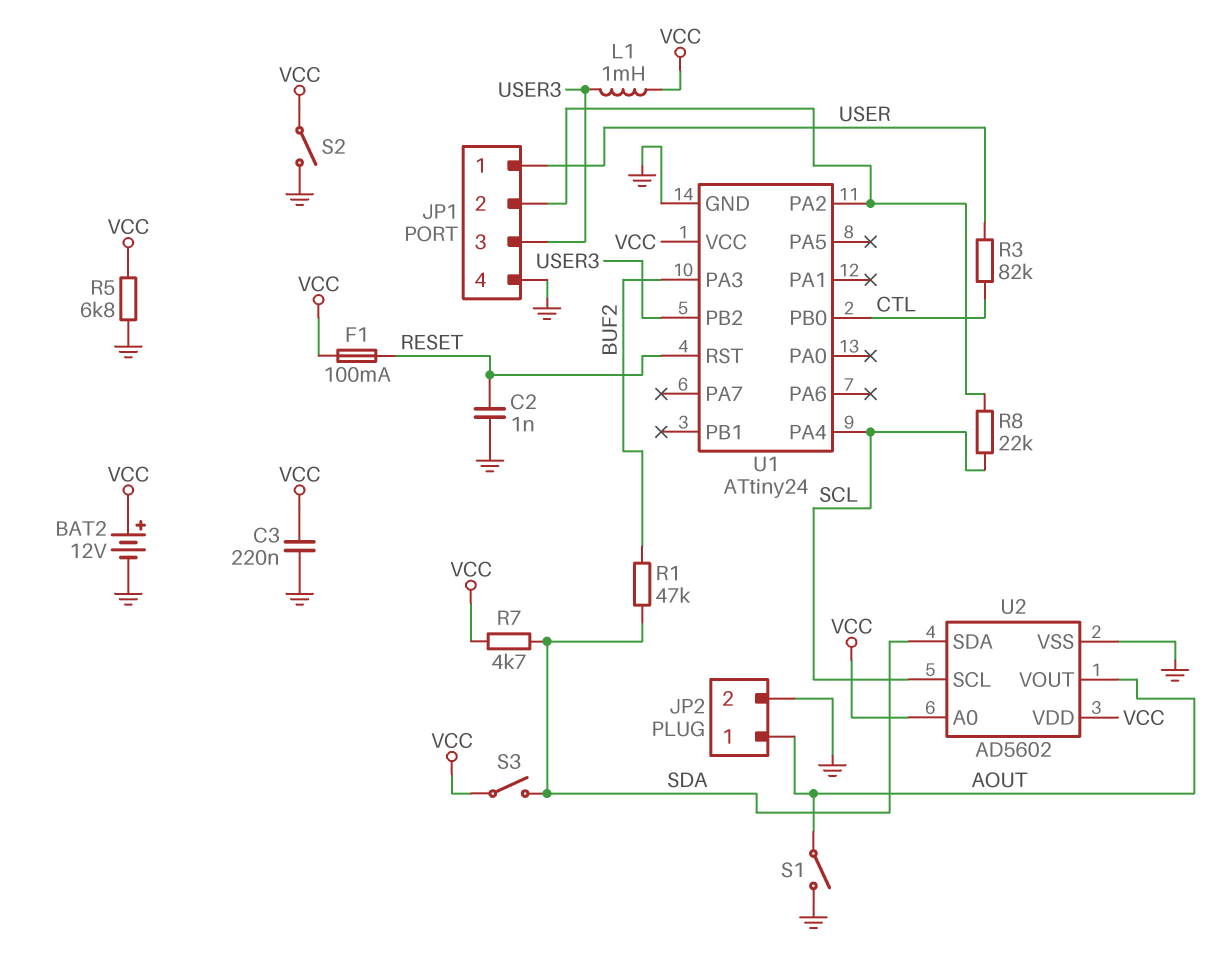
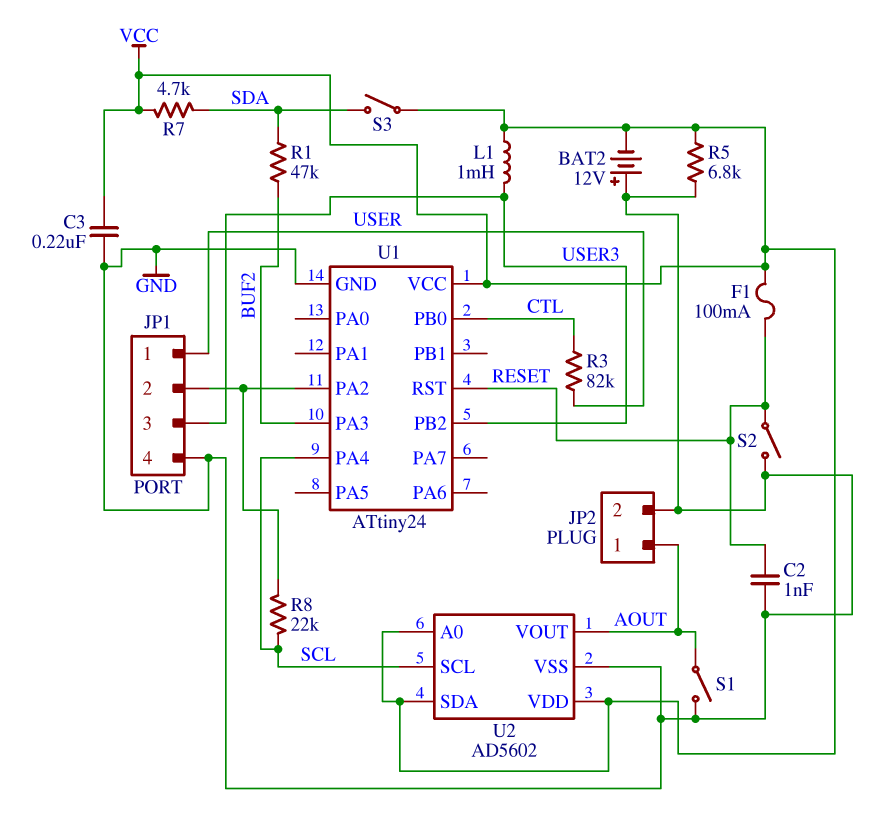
BAT2: 12V (plus VCC, minus GND) -> 12V (plus GND, minus VCC)
S2: switch (GND, VCC) -> switch (GND, RESET)
U2 pin SDA: SDA -> VCC

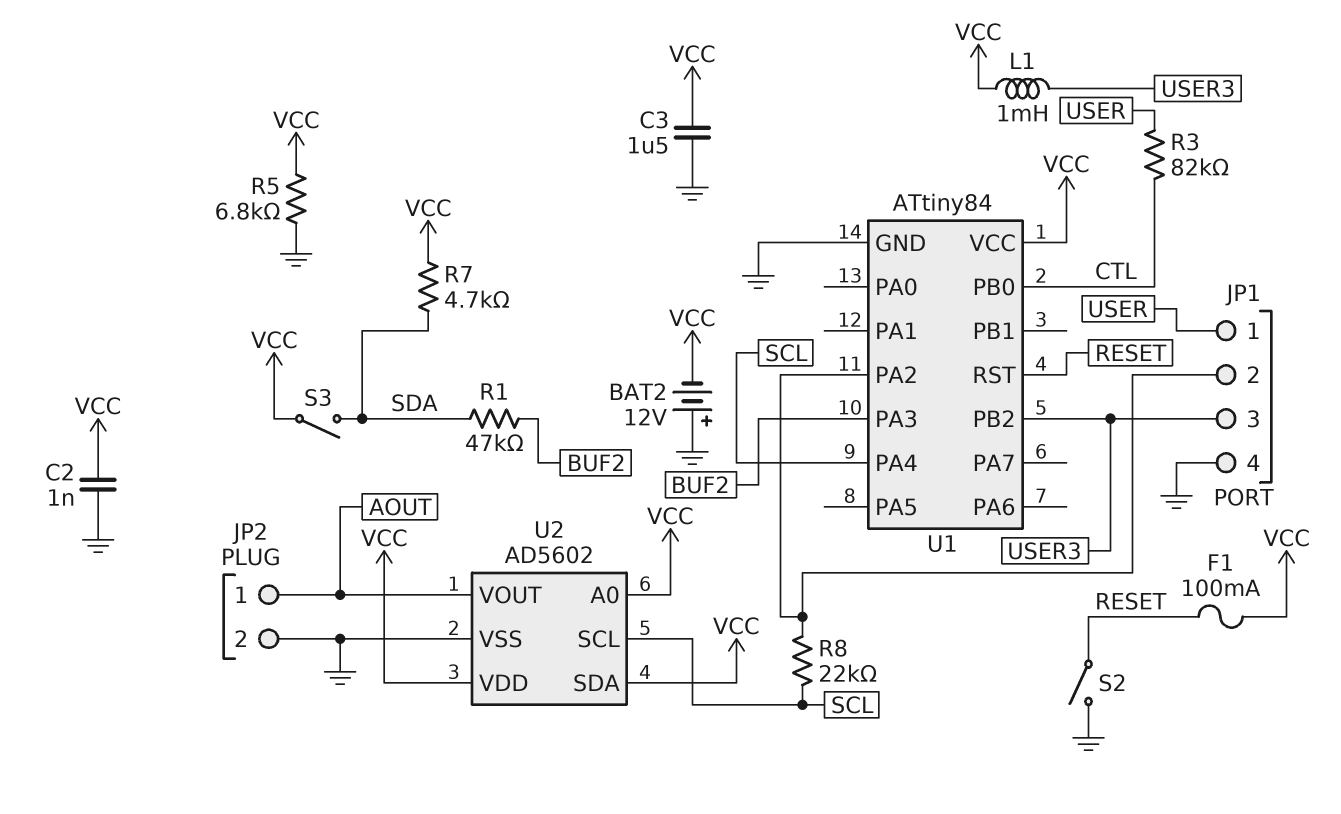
C2: 1nF (GND, RESET) -> 1nF (GND, VCC)
C3: 220nF (GND, VCC) -> 1.5uF (GND, VCC)
S1: switch (AOUT, GND) -> none
U1: ATtiny24 -> ATtiny84

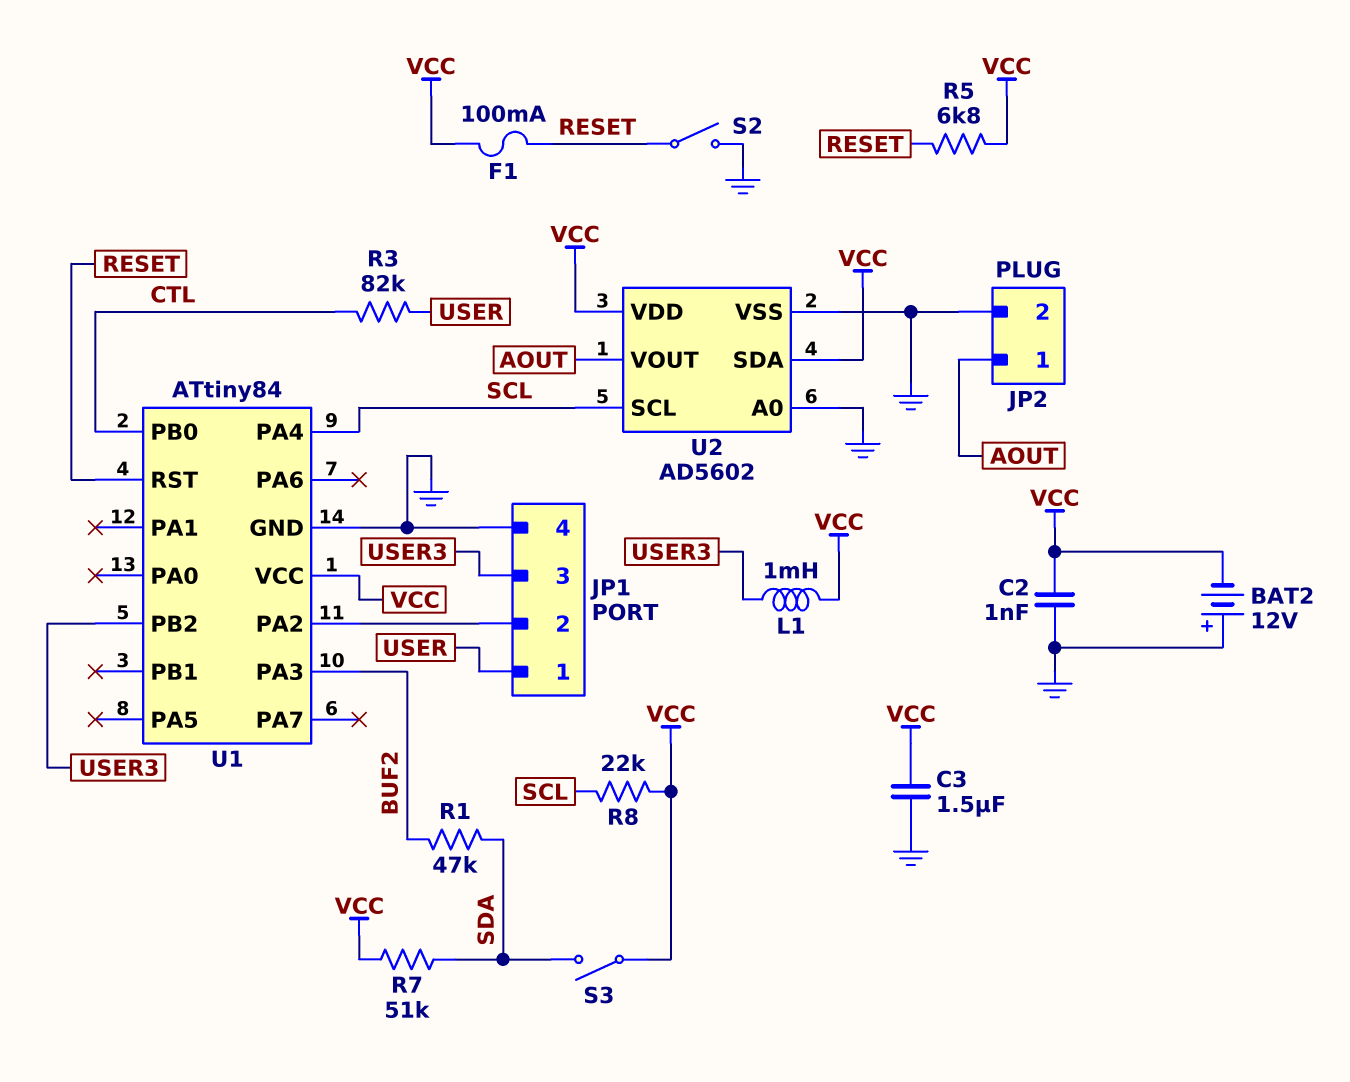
R5: 6.8k (GND, VCC) -> 6.8k (RESET, VCC)
R7: 4.7k (SDA, VCC) -> 51k (SDA, VCC)
R8: 22k (JP1/2, SCL) -> 22k (SCL, VCC)
U2 pin A0: VCC -> GND

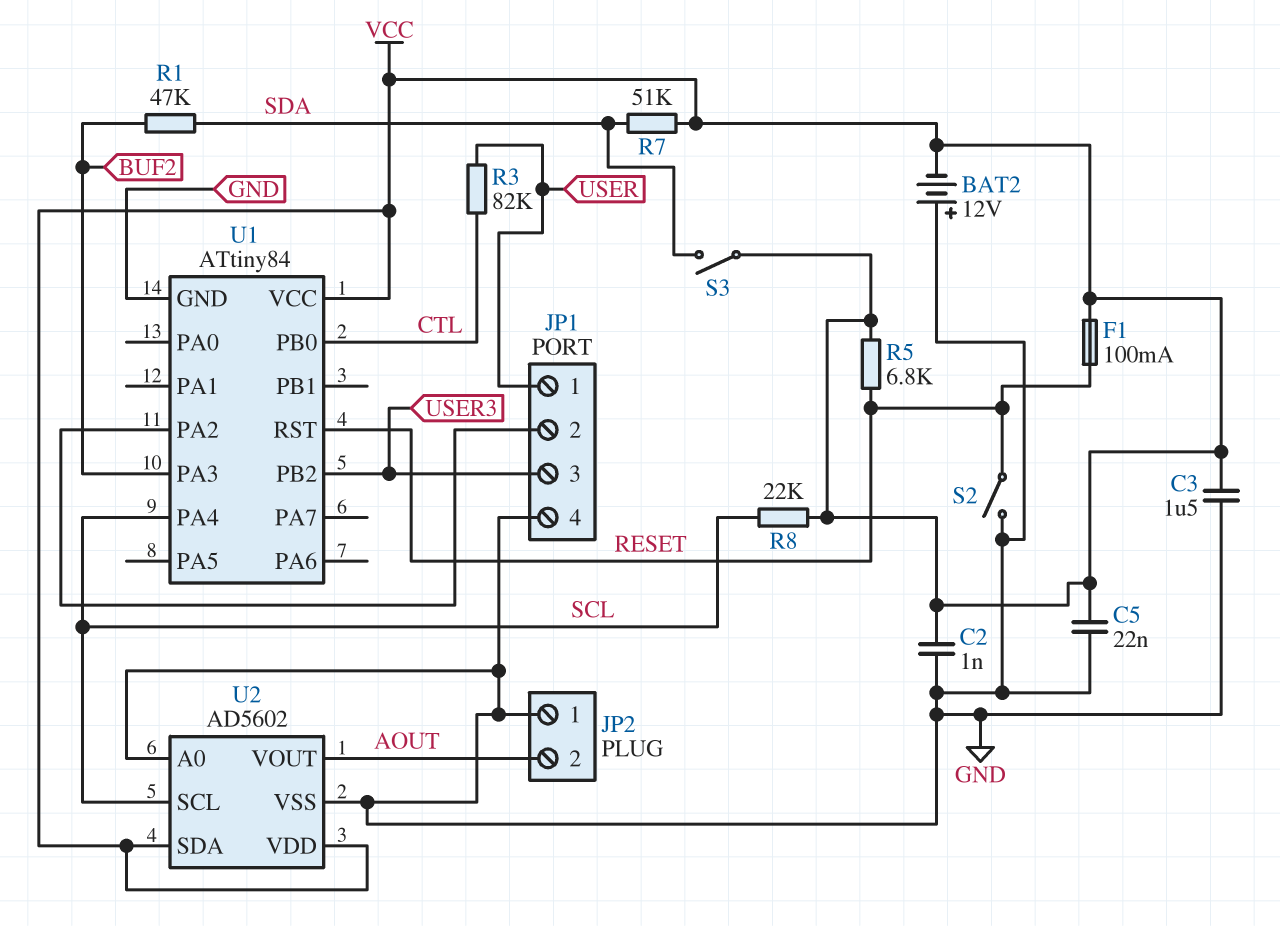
C5: none -> 22nF (GND, VCC)
JP2 pin 1: AOUT -> GND
JP2 pin 2: GND -> AOUT
L1: 1mH (USER3, VCC) -> none

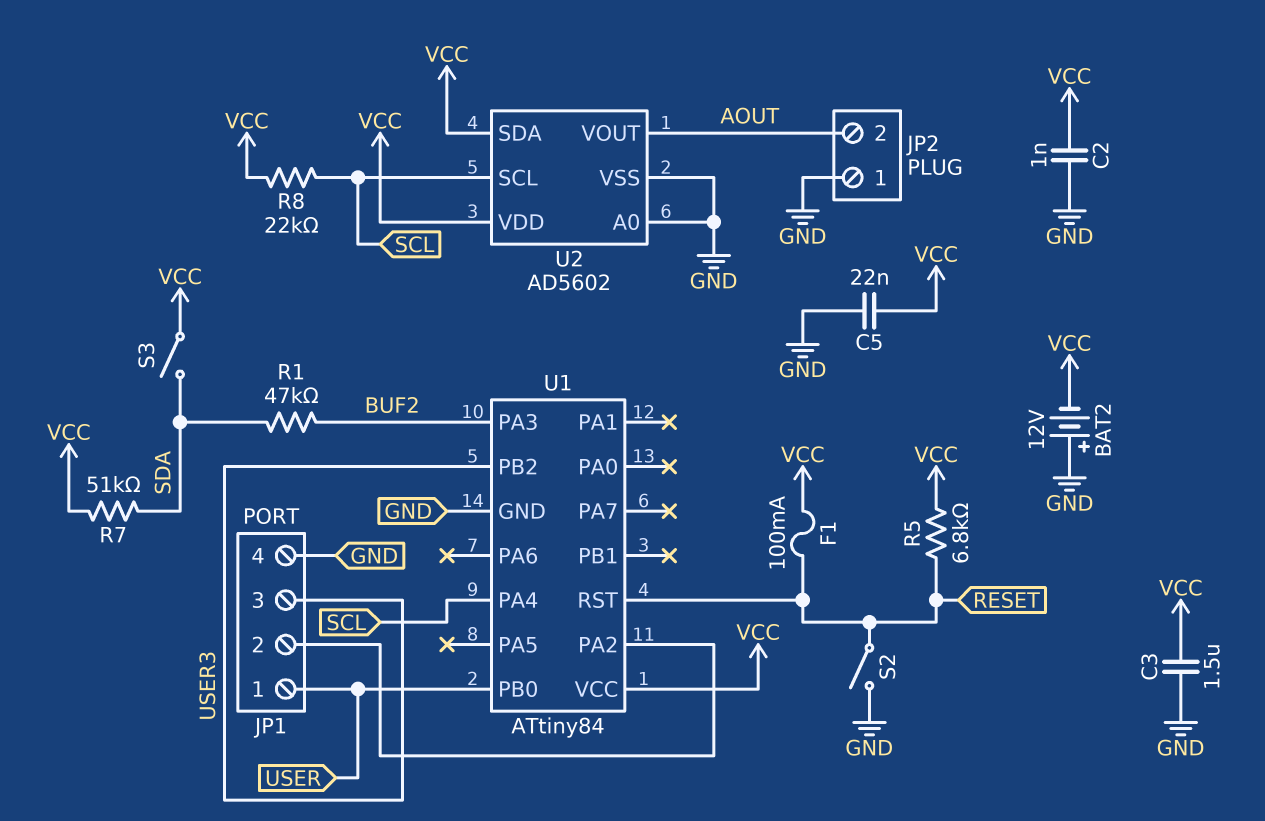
R3: 82k (CTL, USER) -> none
U1 pin PB0: CTL -> USER

